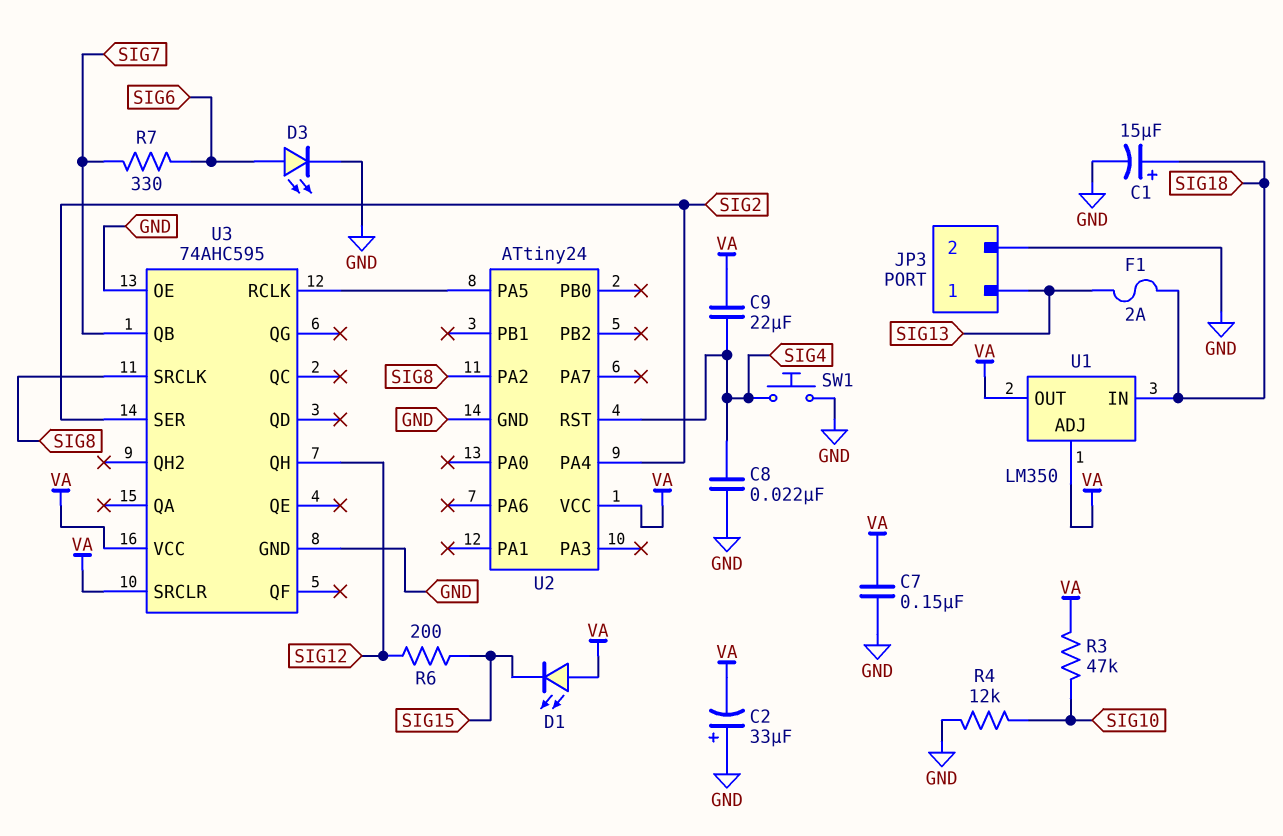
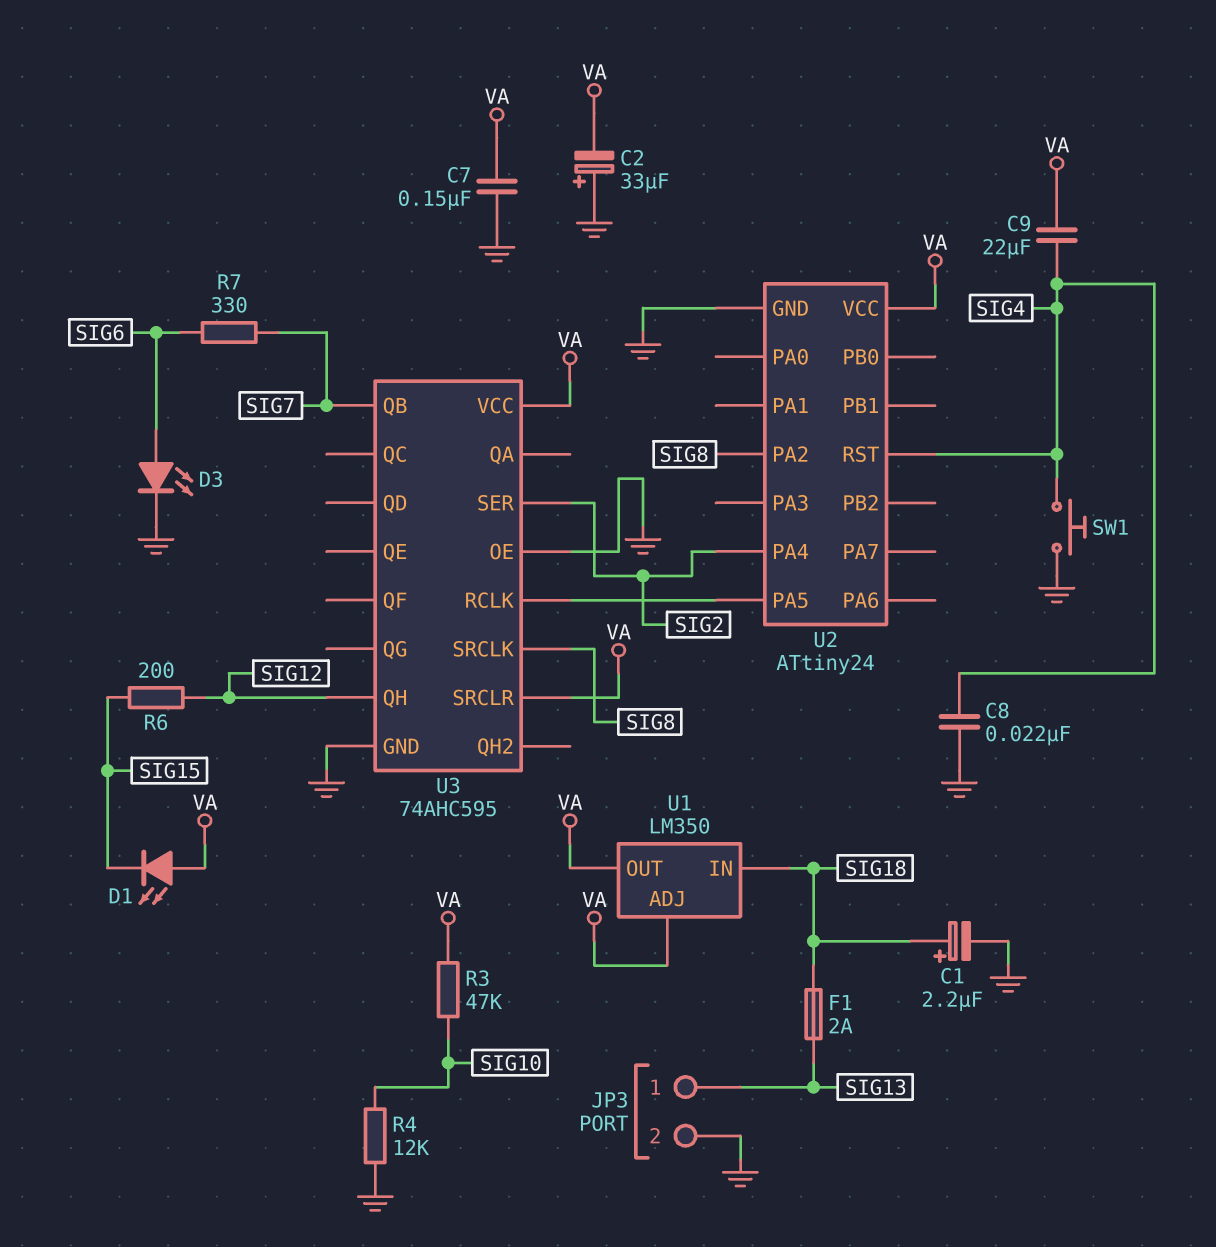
C1: 15uF (plus SIG18, minus GND) -> 2.2uF (plus SIG18, minus GND)

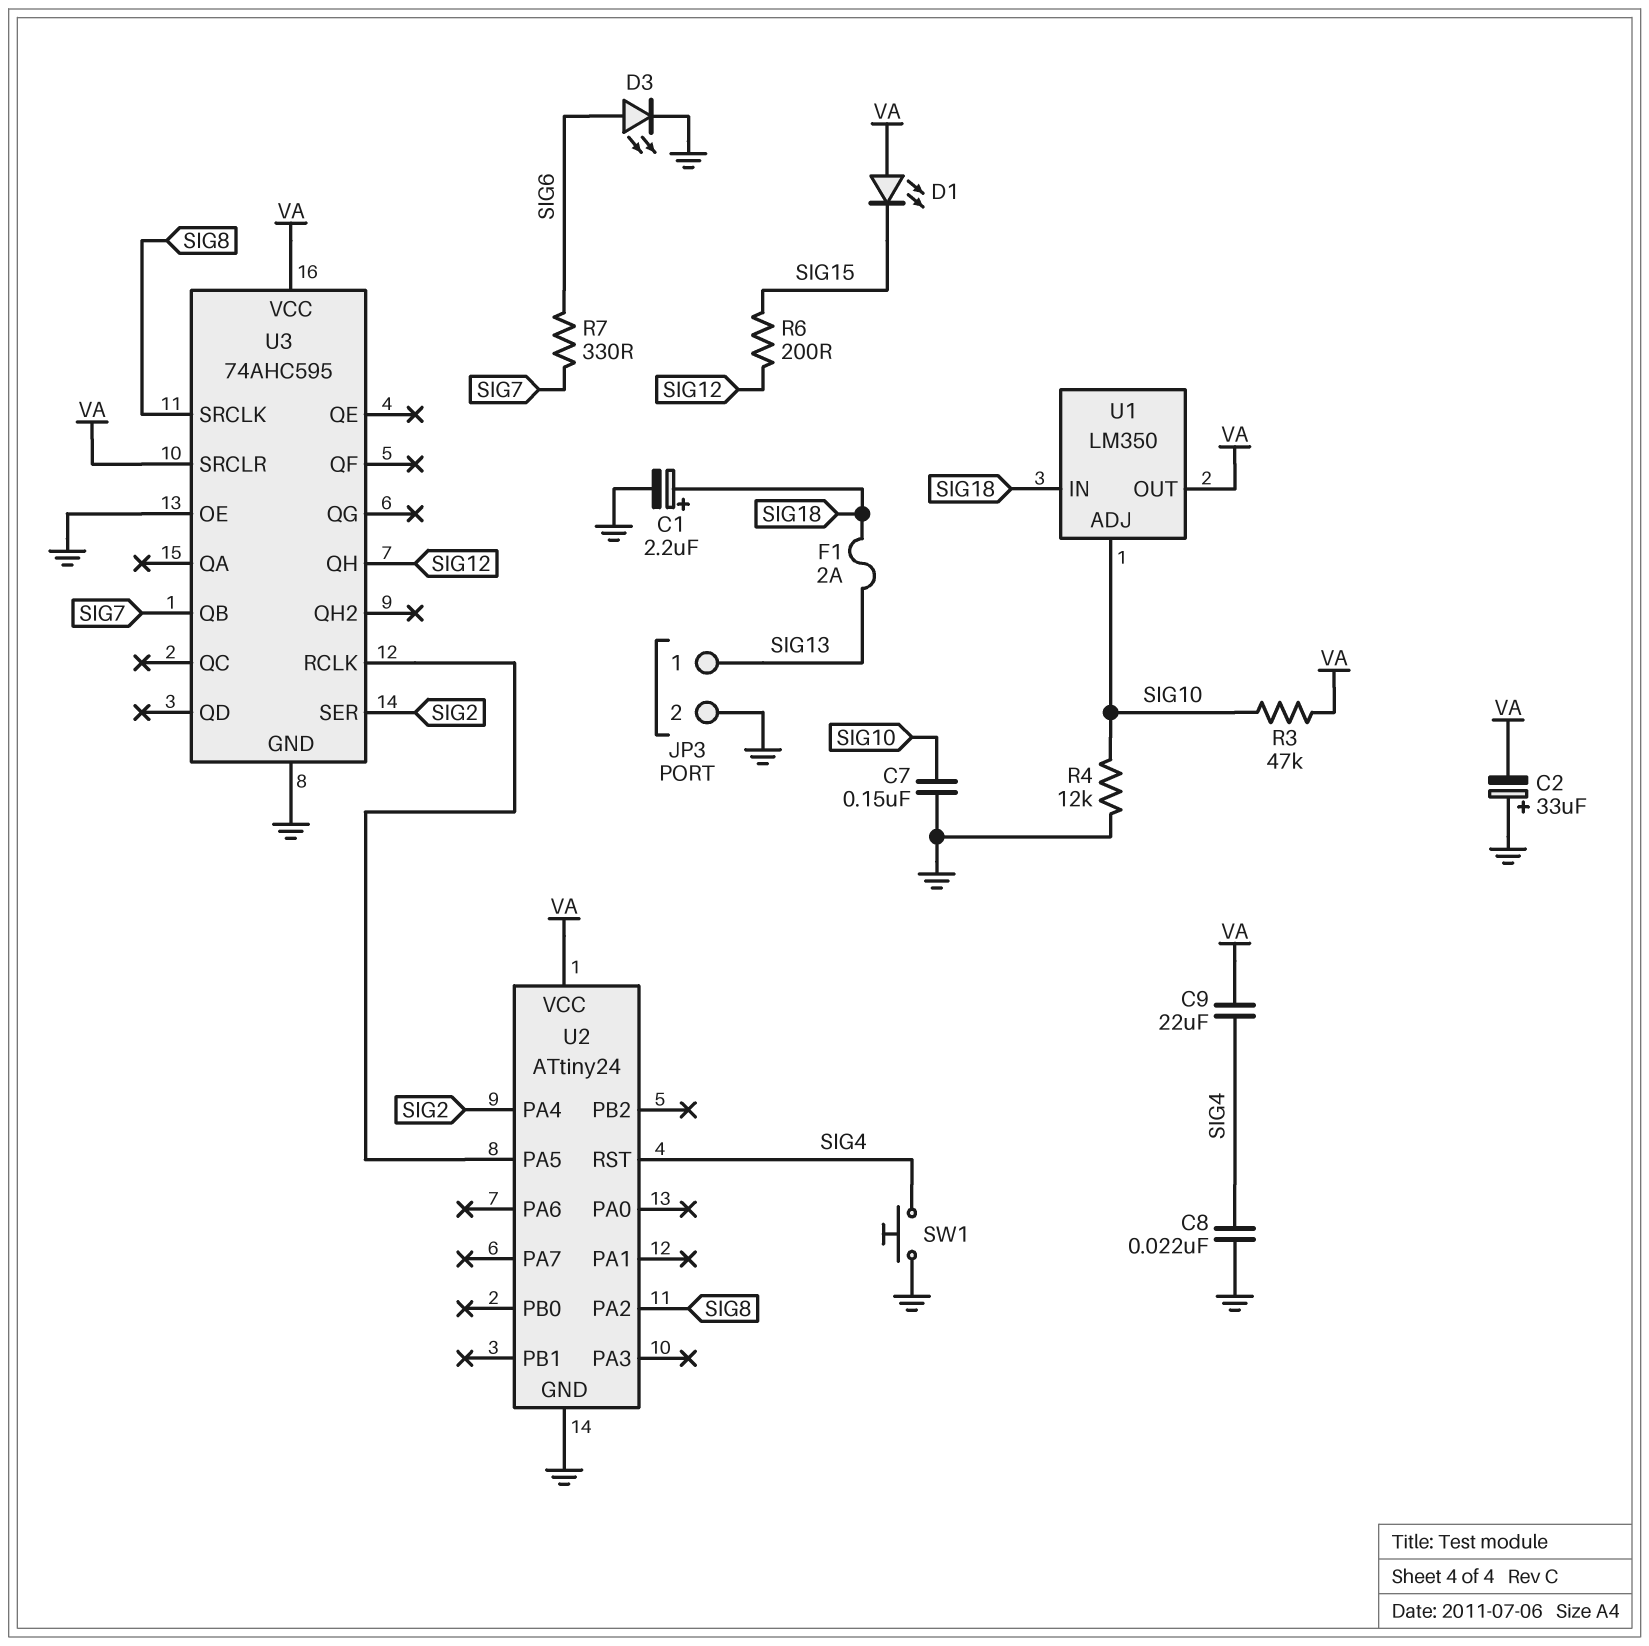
C7: 150nF (GND, VA) -> 150nF (GND, SIG10)
U1 pin ADJ: VA -> SIG10

